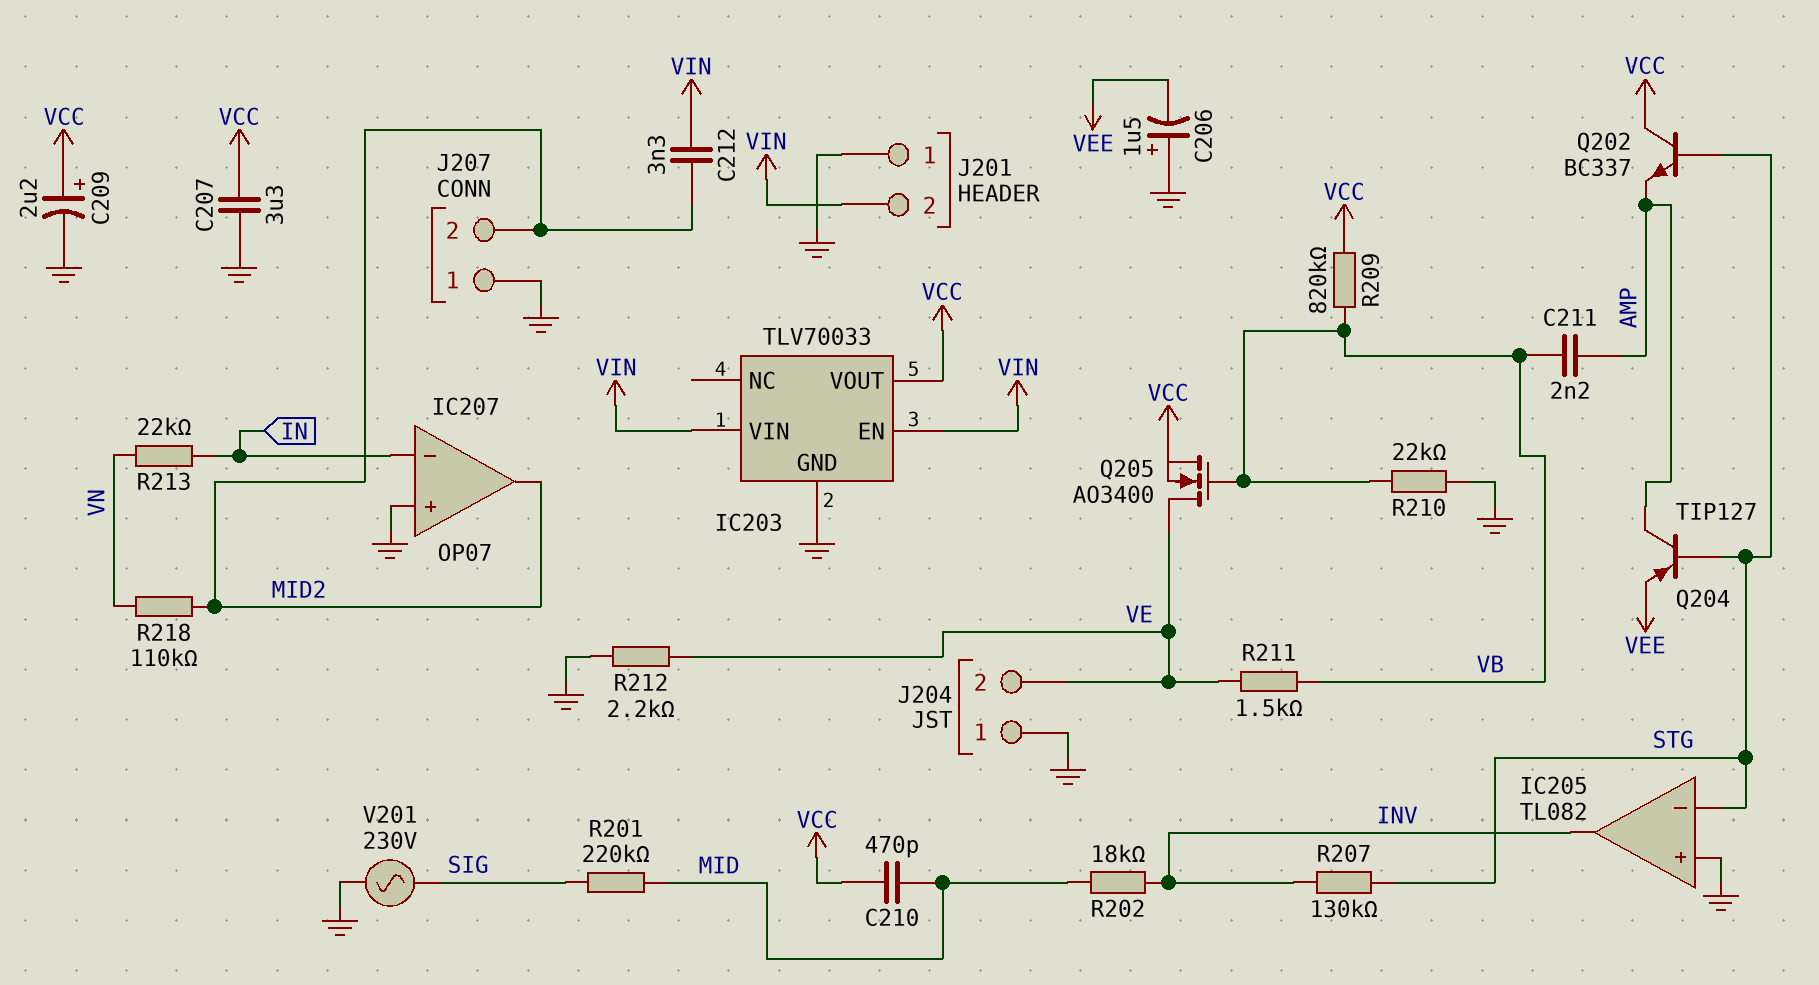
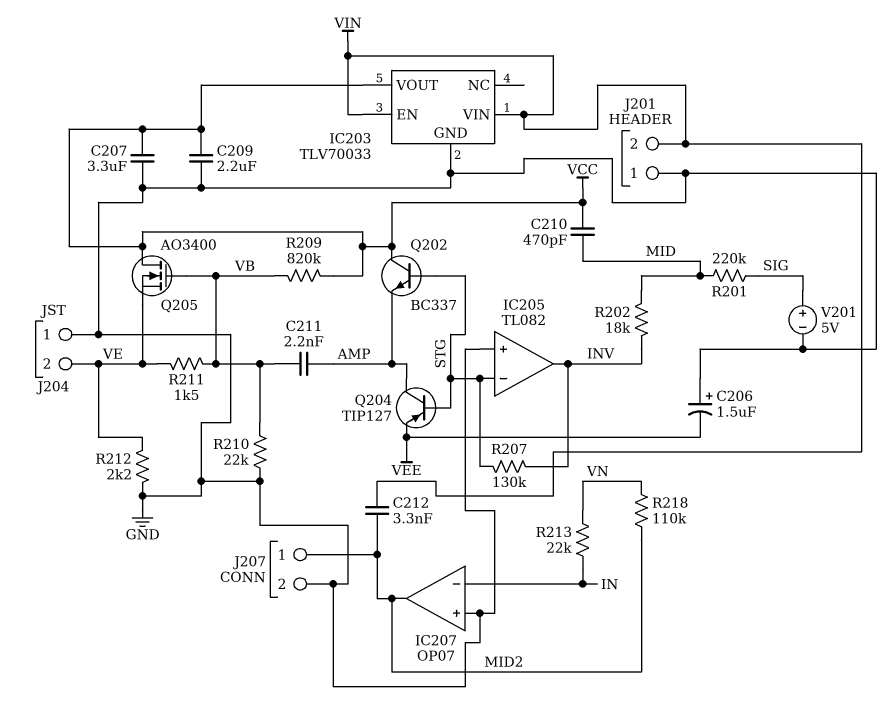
C209: 2.2uF (plus VCC, minus GND) -> 2.2uF (GND, VCC)
J207 pin 1: GND -> MID2
J207 pin 2: MID2 -> GND
Q205: NMOS AO3400 (G VB, D VE, S VCC) -> NMOS AO3400 (G VB, D VCC, S VE)
V201: AC 230V (GND, SIG) -> 5V (plus SIG, minus GND)

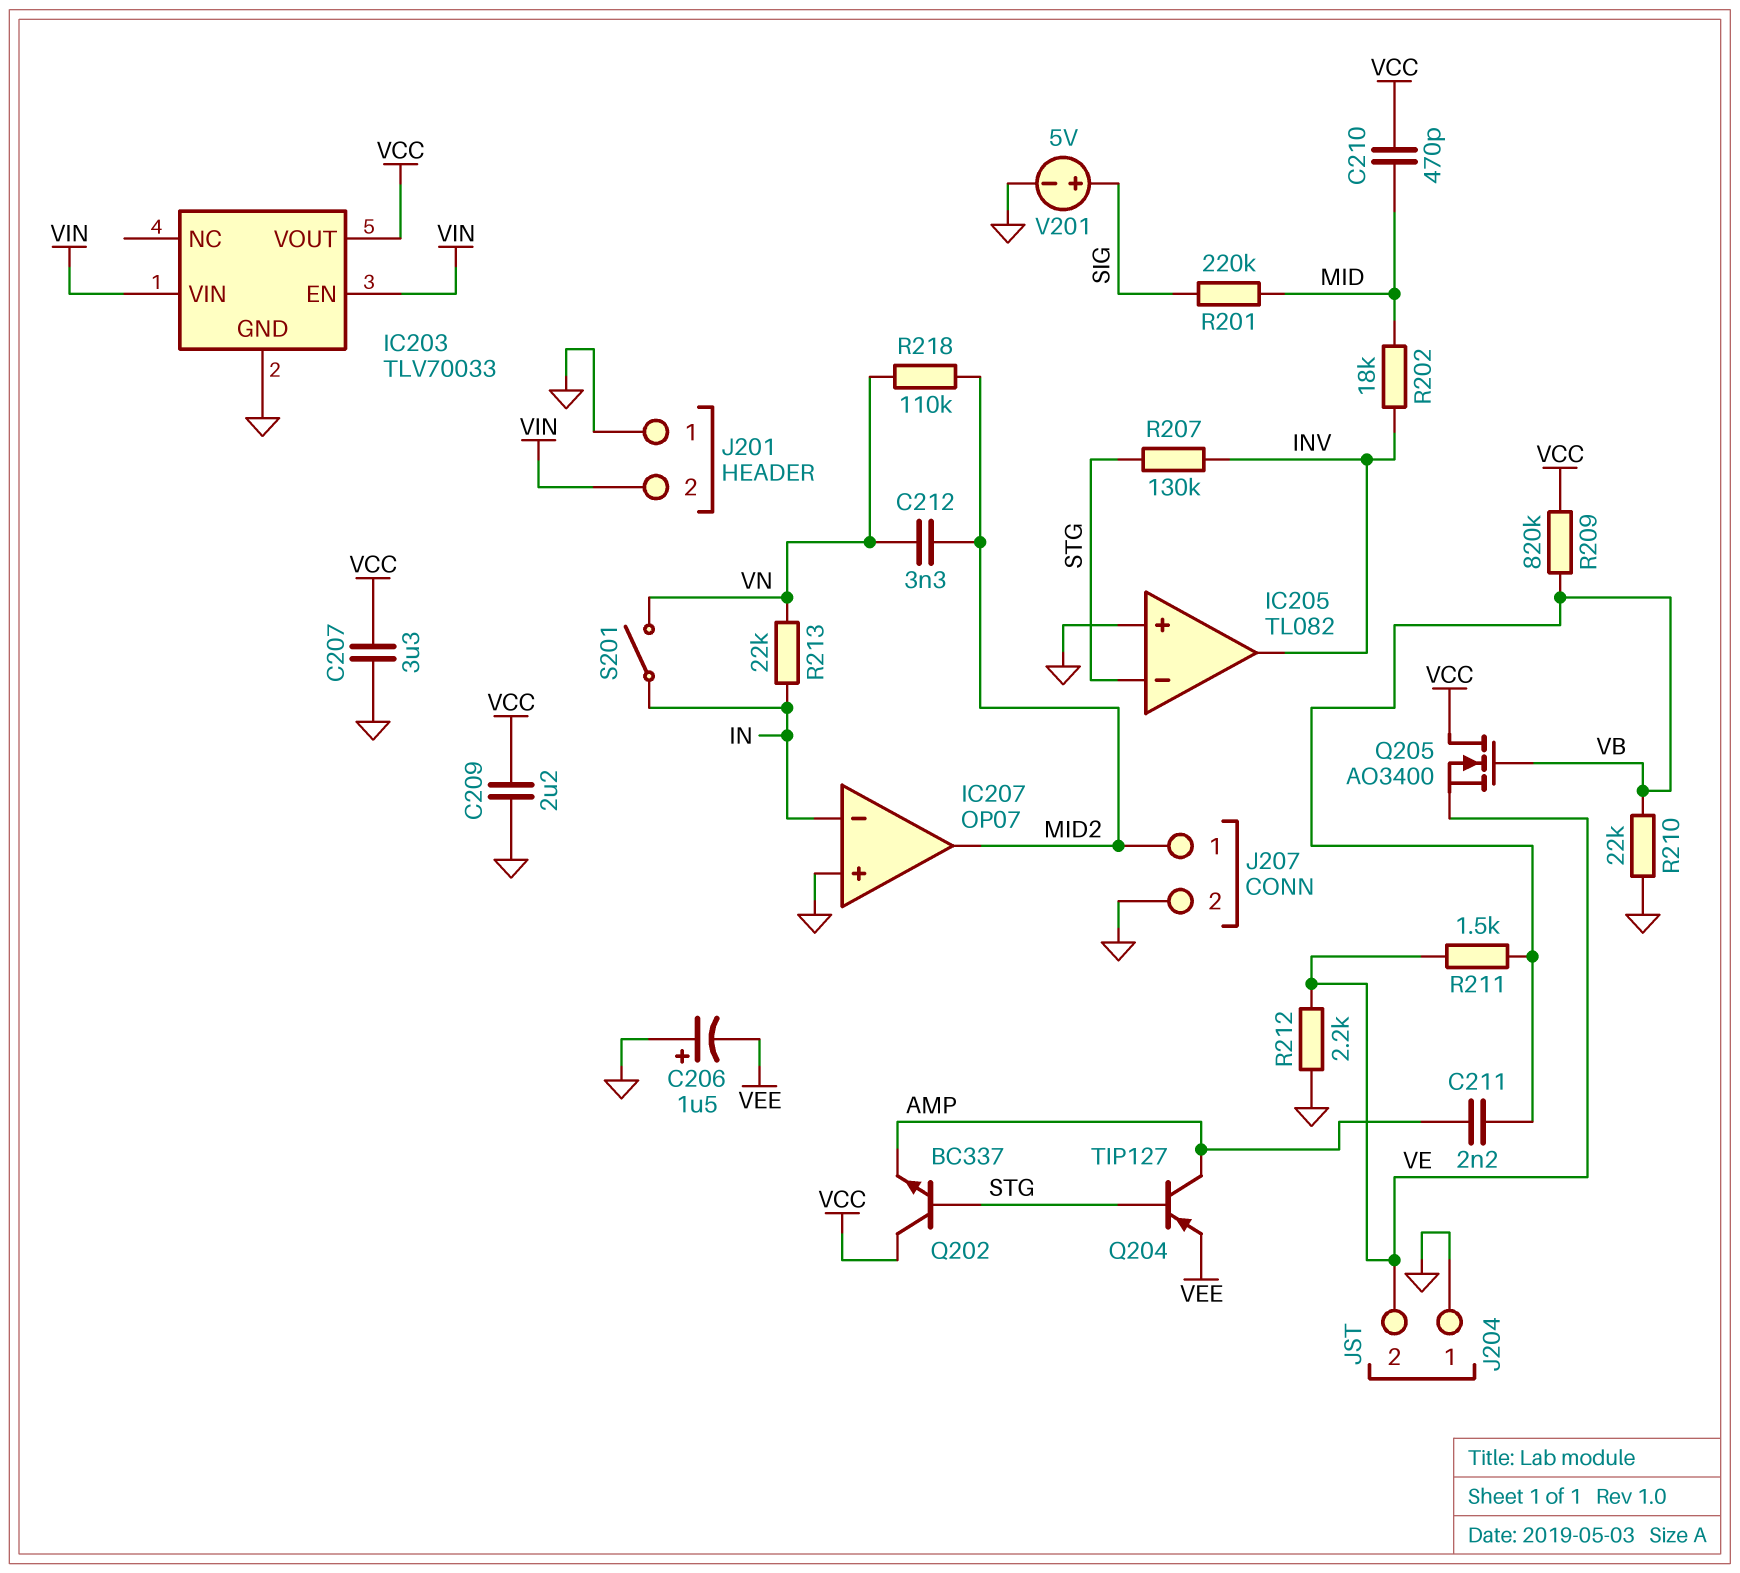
C212: 3.3nF (MID2, VIN) -> 3.3nF (MID2, VN)
S201: none -> switch (IN, VN)

